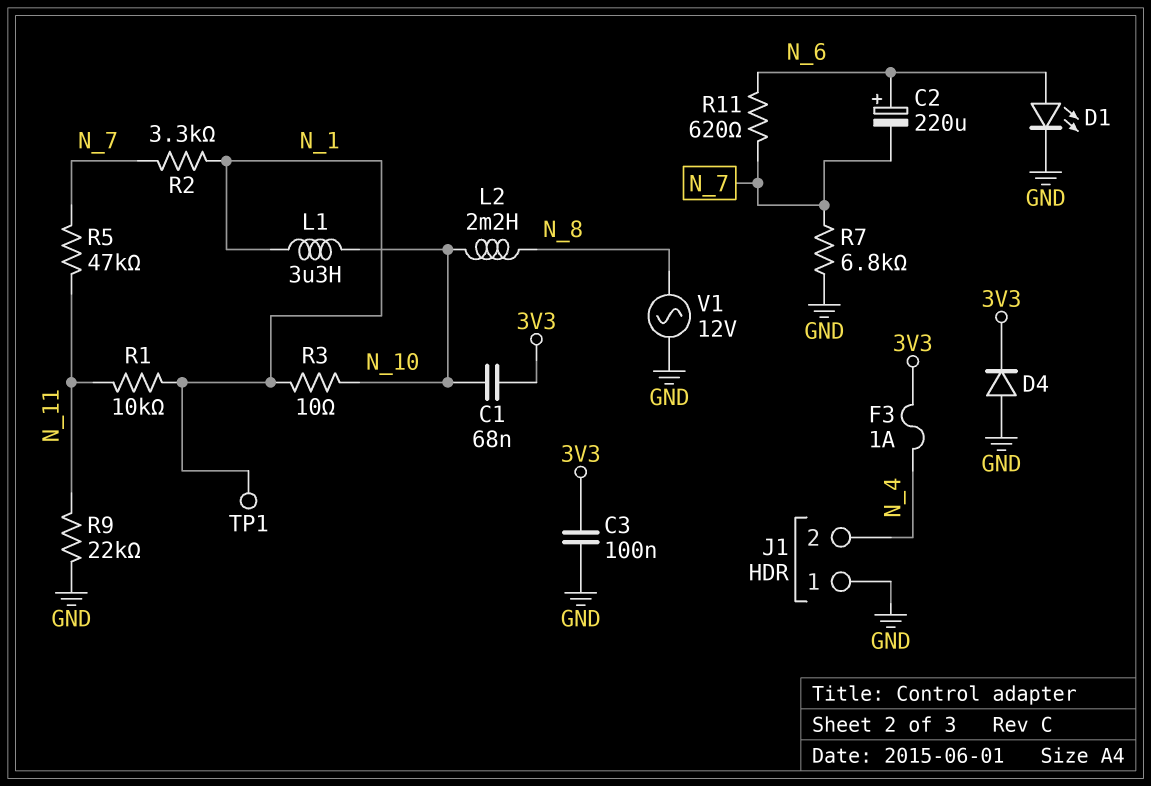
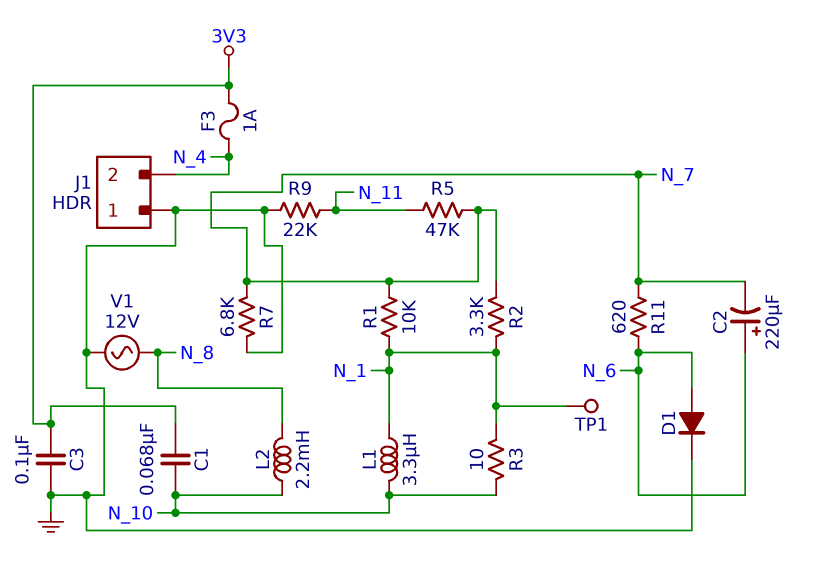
D1: LED (A N_6, K GND) -> diode (A N_6, K GND)
D4: diode (A GND, K 3V3) -> none
R1: 10k (N_1, N_11) -> 10k (N_1, N_7)

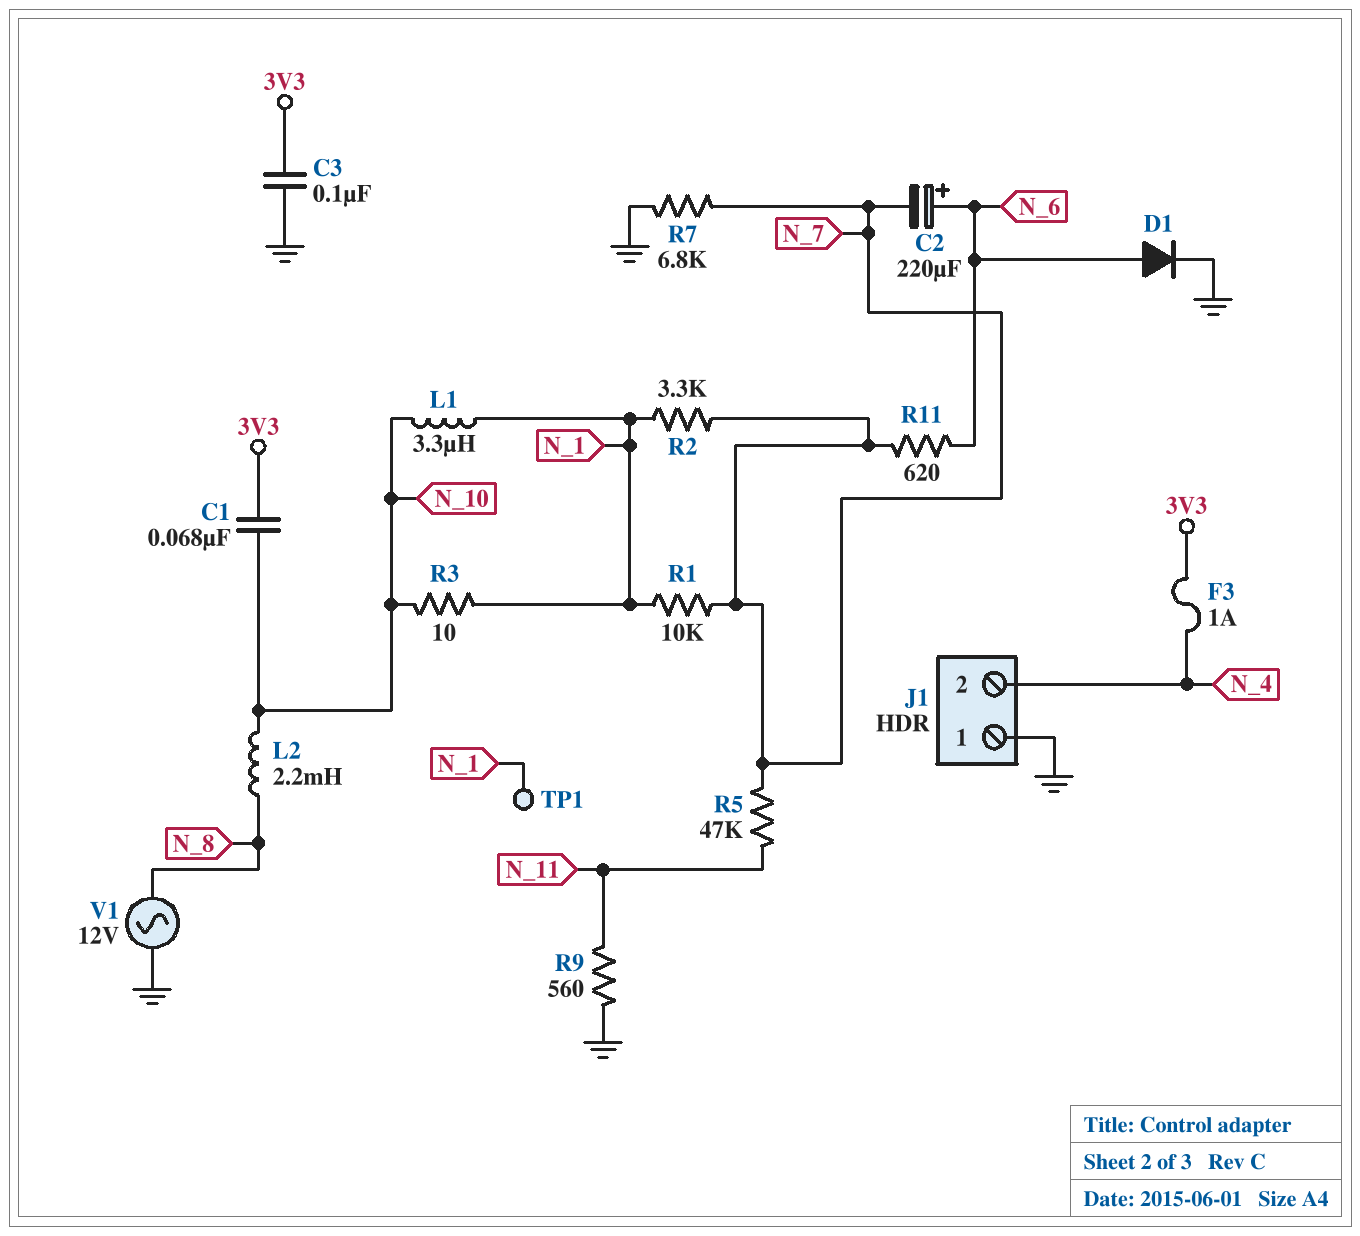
R9: 22k (GND, N_11) -> 560 (GND, N_11)

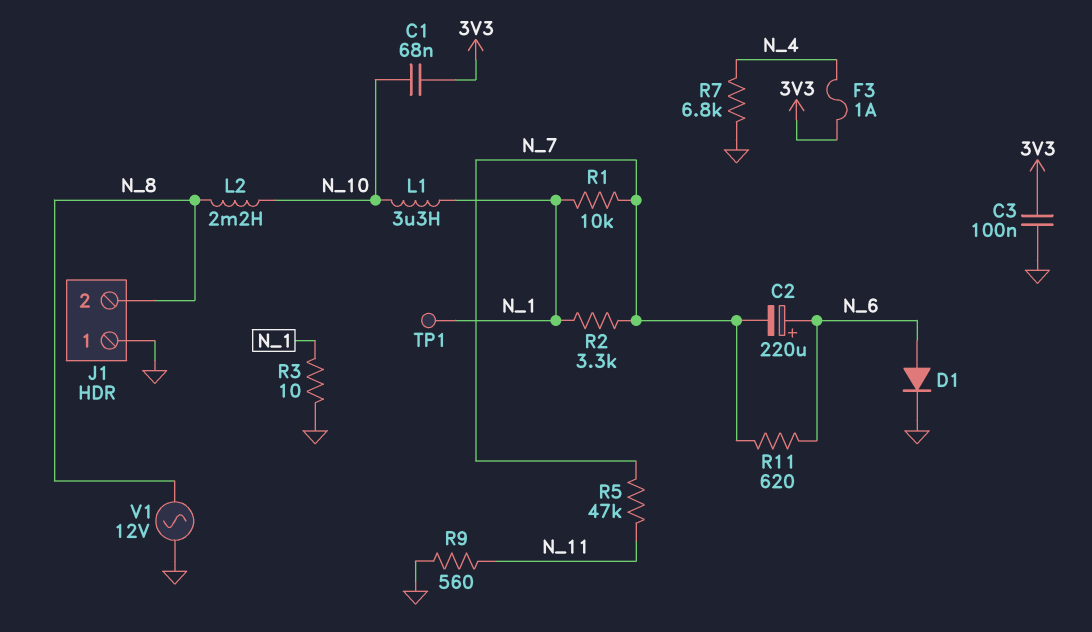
J1 pin 2: N_4 -> N_8
R3: 10 (N_1, N_10) -> 10 (GND, N_1)
R7: 6.8k (GND, N_7) -> 6.8k (GND, N_4)

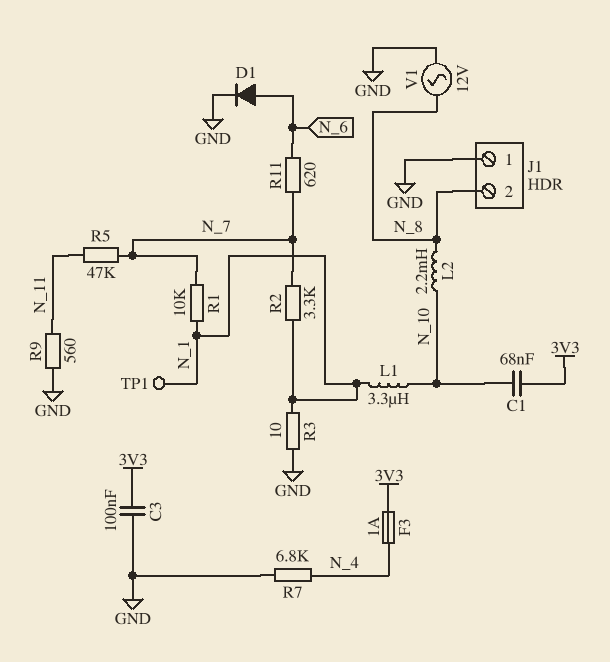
C2: 220uF (plus N_6, minus N_7) -> none

